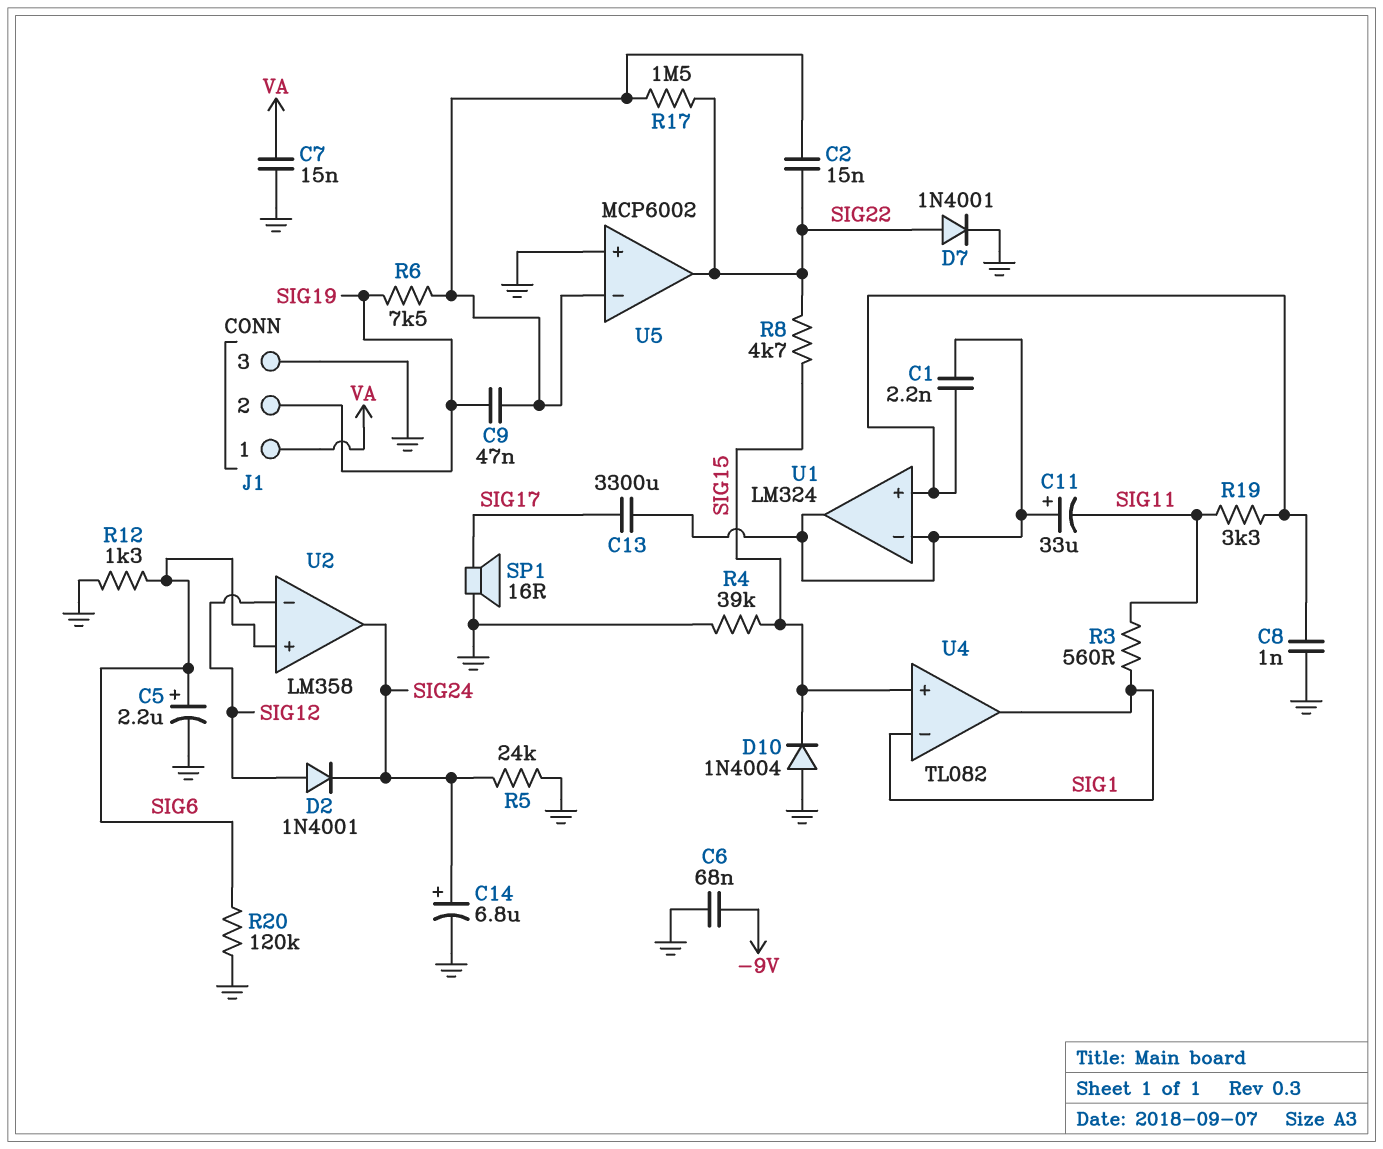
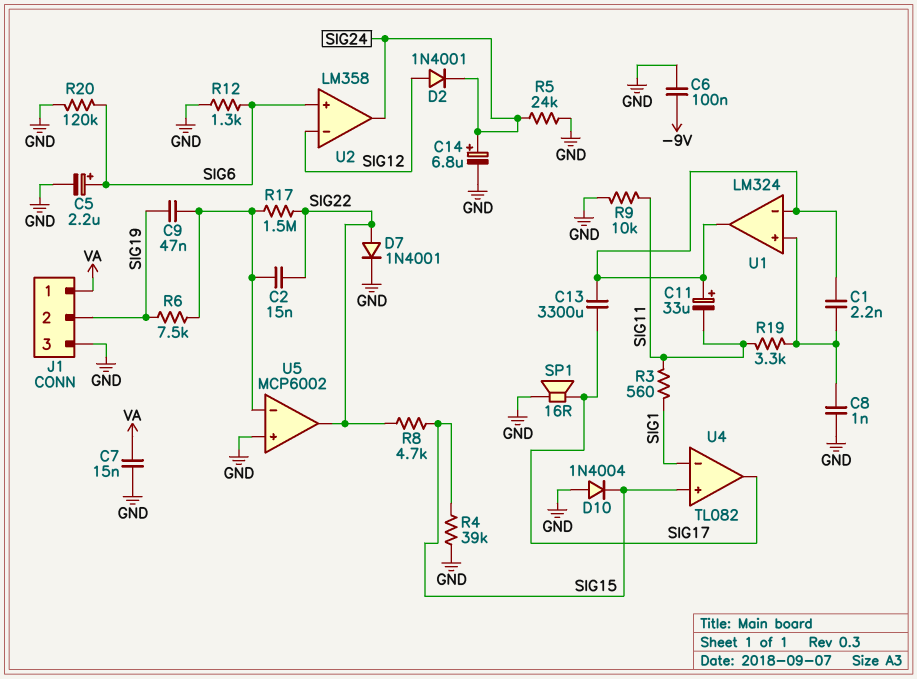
C6: 68nF (-9V, GND) -> 100nF (-9V, GND)
R9: none -> 10k (GND, SIG11)
U4 pin out: SIG1 -> SIG17

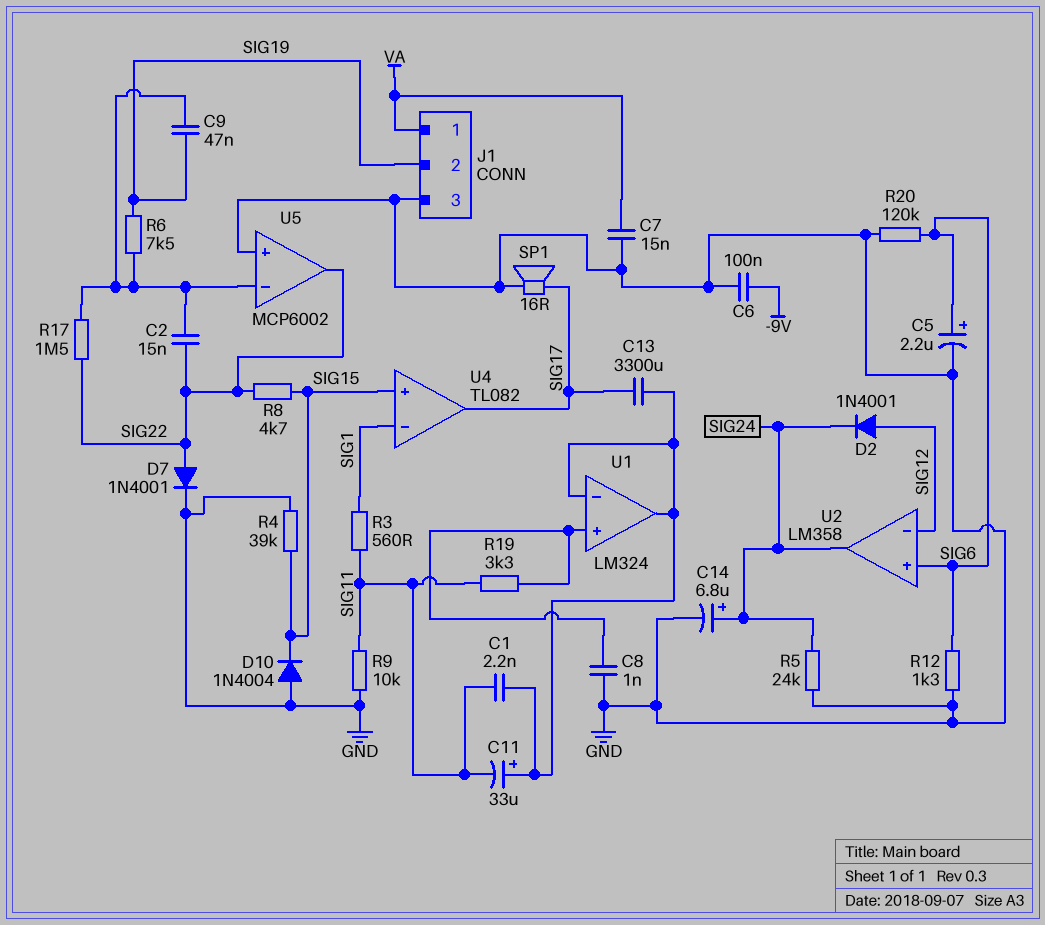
C1: 2.2nF (U1/in+, U1/in-) -> 2.2nF (SIG11, U1/in-)

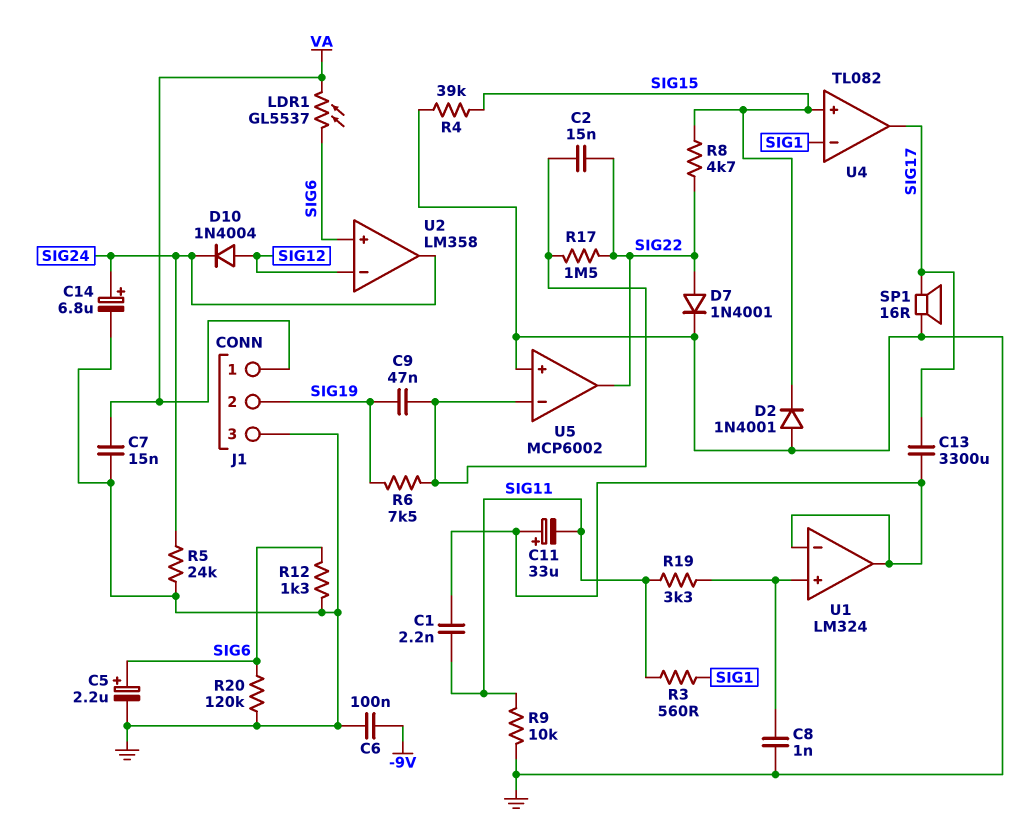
D2: diode 1N4001 (A SIG12, K SIG24) -> diode 1N4001 (A GND, K SIG15)
D10: diode 1N4004 (A GND, K SIG15) -> diode 1N4004 (A SIG12, K SIG24)
LDR1: none -> GL5537 (SIG6, VA)

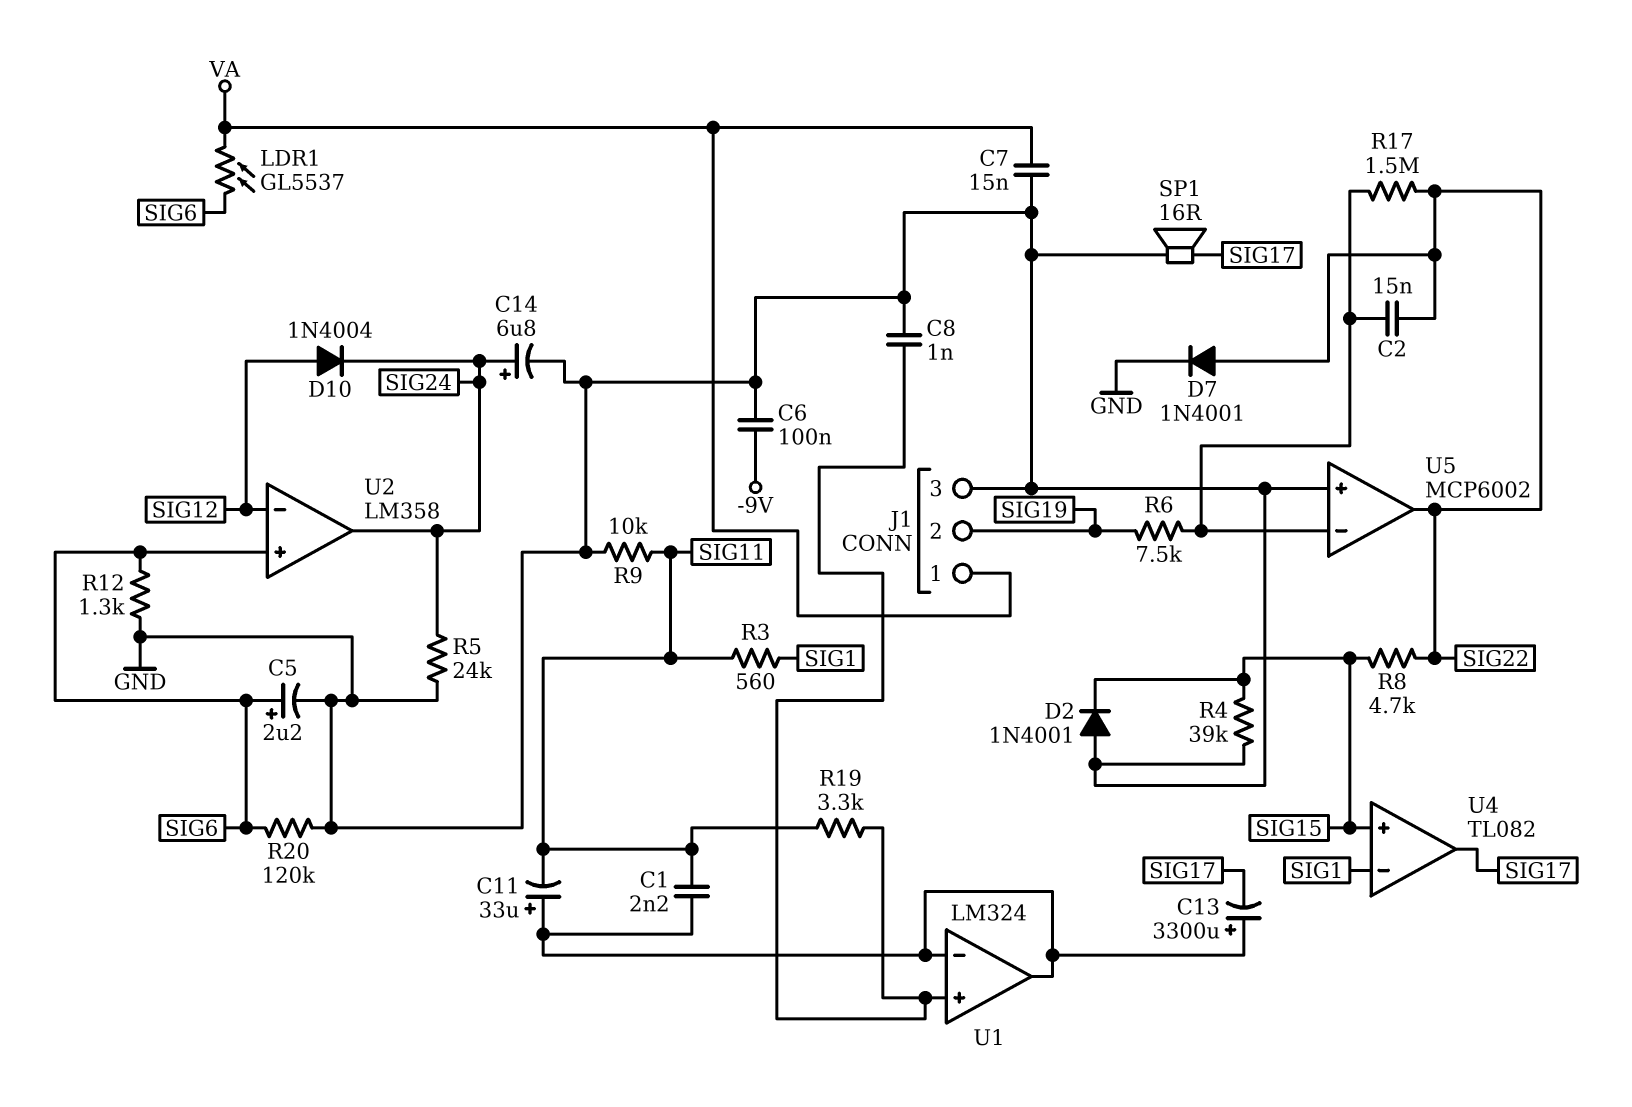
C9: 47nF (SIG19, U5/in-) -> none
C13: 3300uF (SIG17, U1/in-) -> 3300uF (plus U1/in-, minus SIG17)

